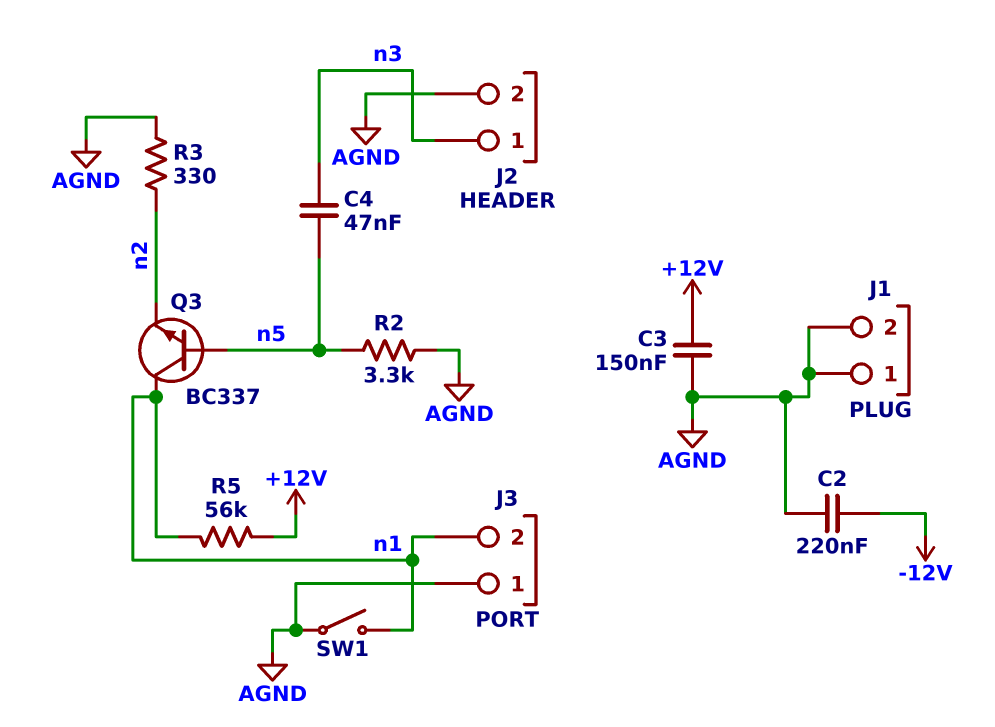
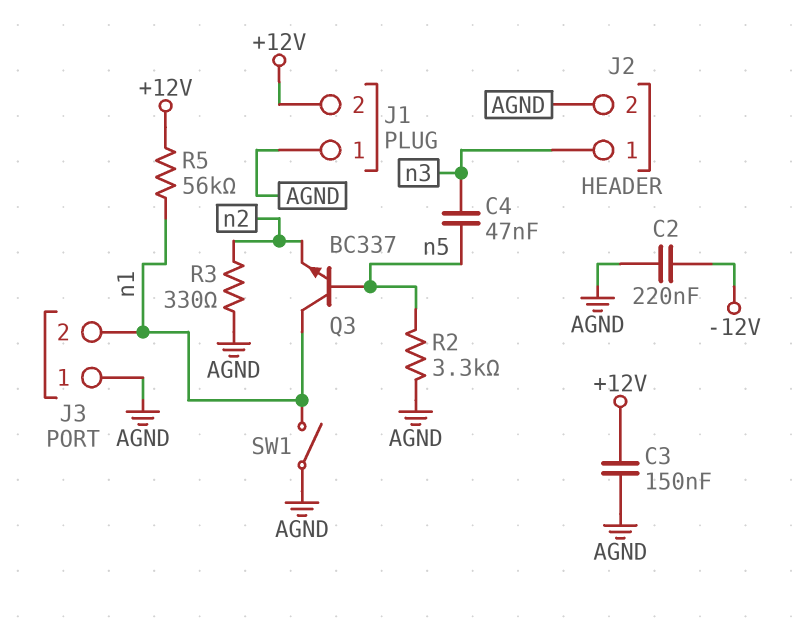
J1 pin 2: AGND -> +12V

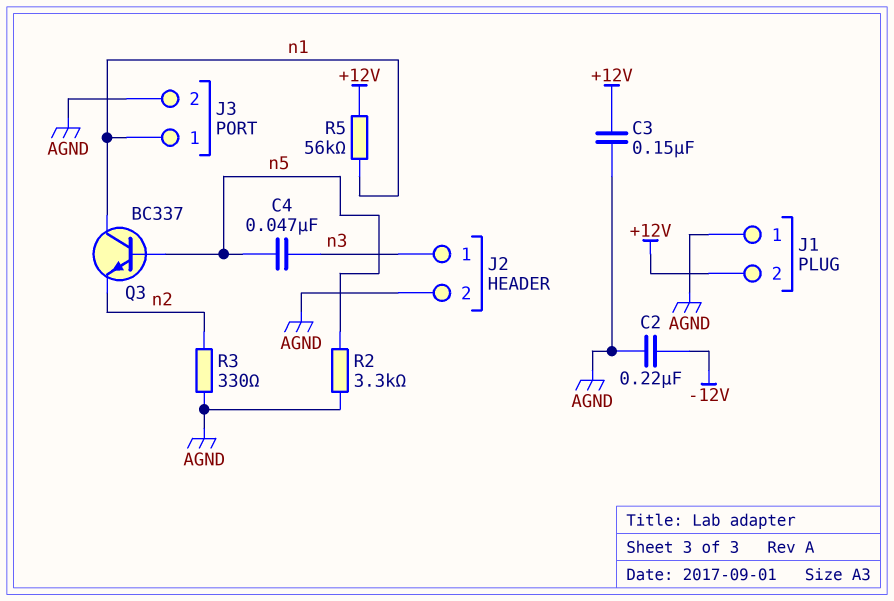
J3 pin 1: AGND -> n1
J3 pin 2: n1 -> AGND
SW1: switch (AGND, n1) -> none

